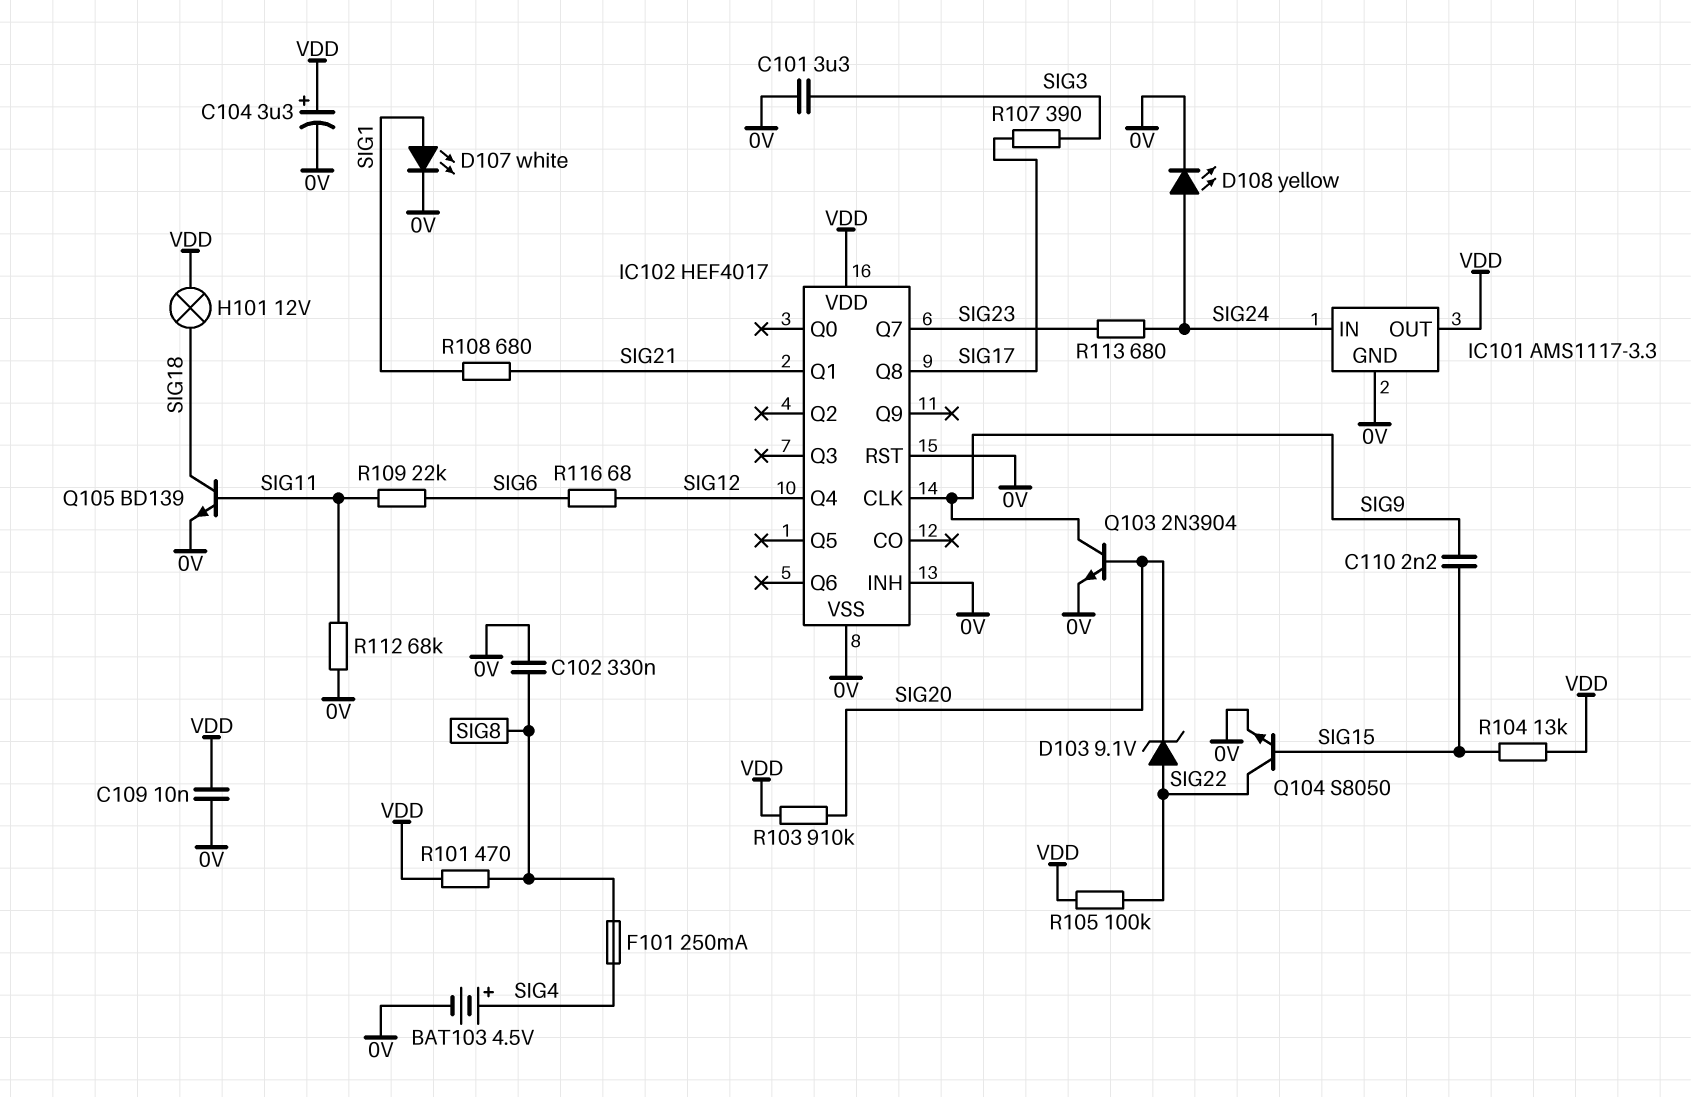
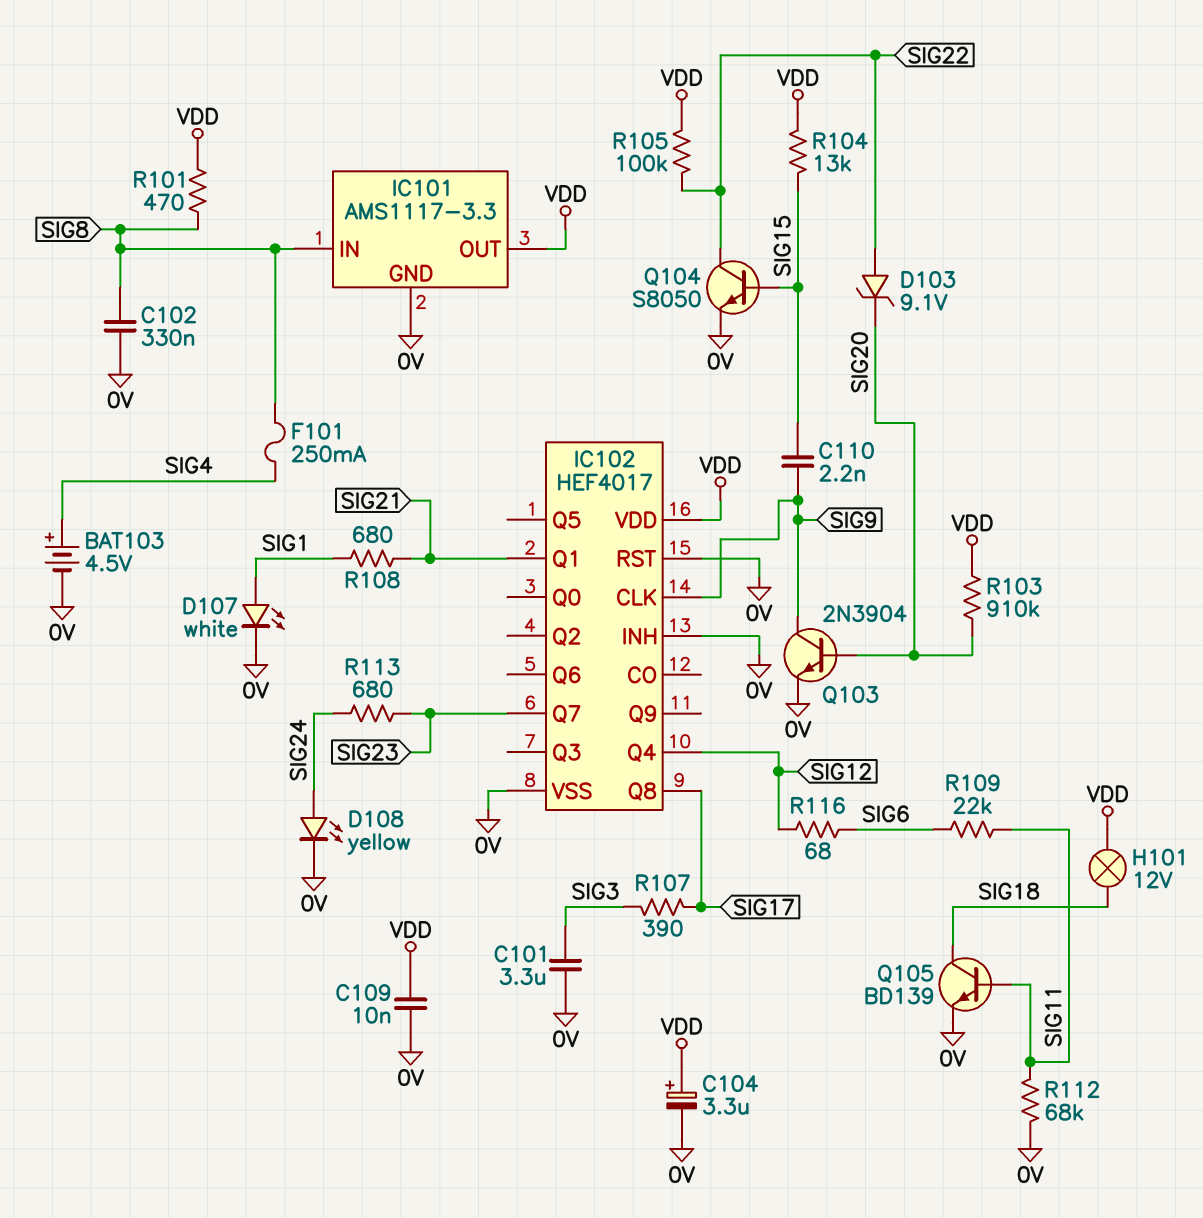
IC101 pin IN: SIG24 -> SIG8

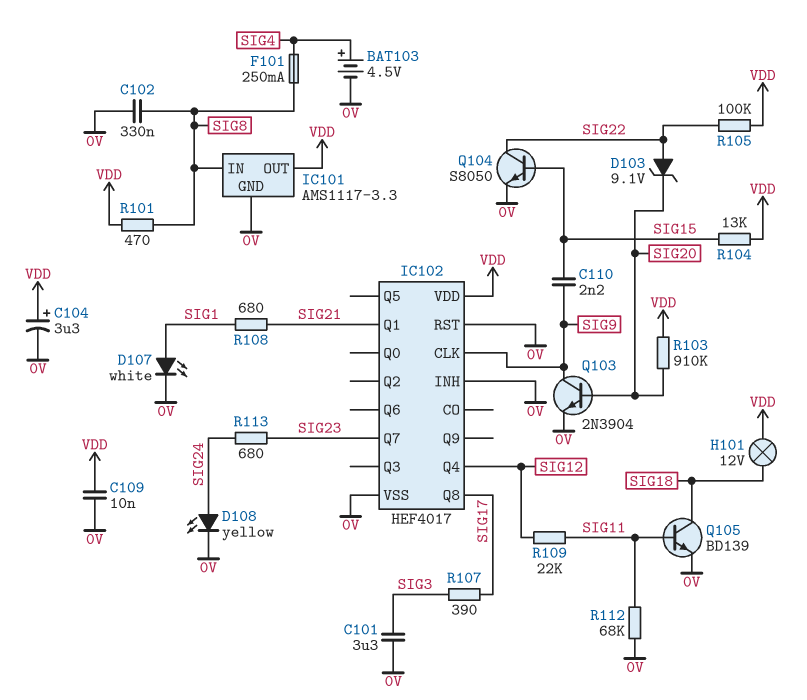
R109: 22k (SIG6, SIG11) -> 22k (SIG11, SIG12)
R116: 68 (SIG6, SIG12) -> none

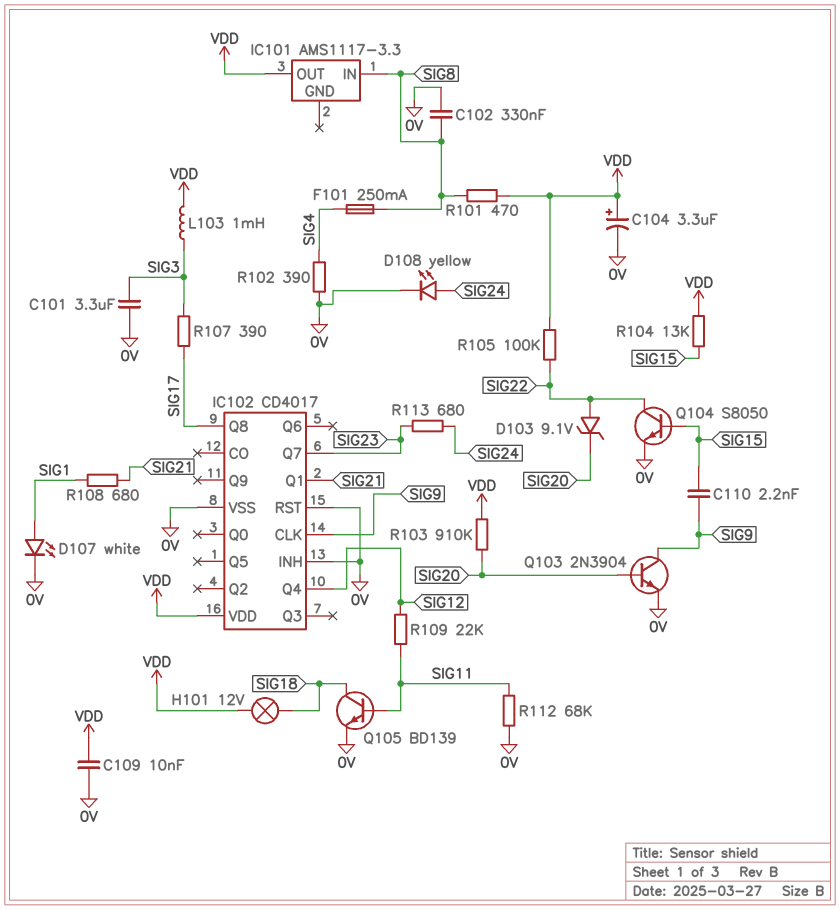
BAT103: 4.5V (plus SIG4, minus 0V) -> none
IC101 pin GND: 0V -> none
IC102: HEF4017 -> CD4017
L103: none -> 1mH (SIG3, VDD)
R102: none -> 390 (0V, SIG4)

